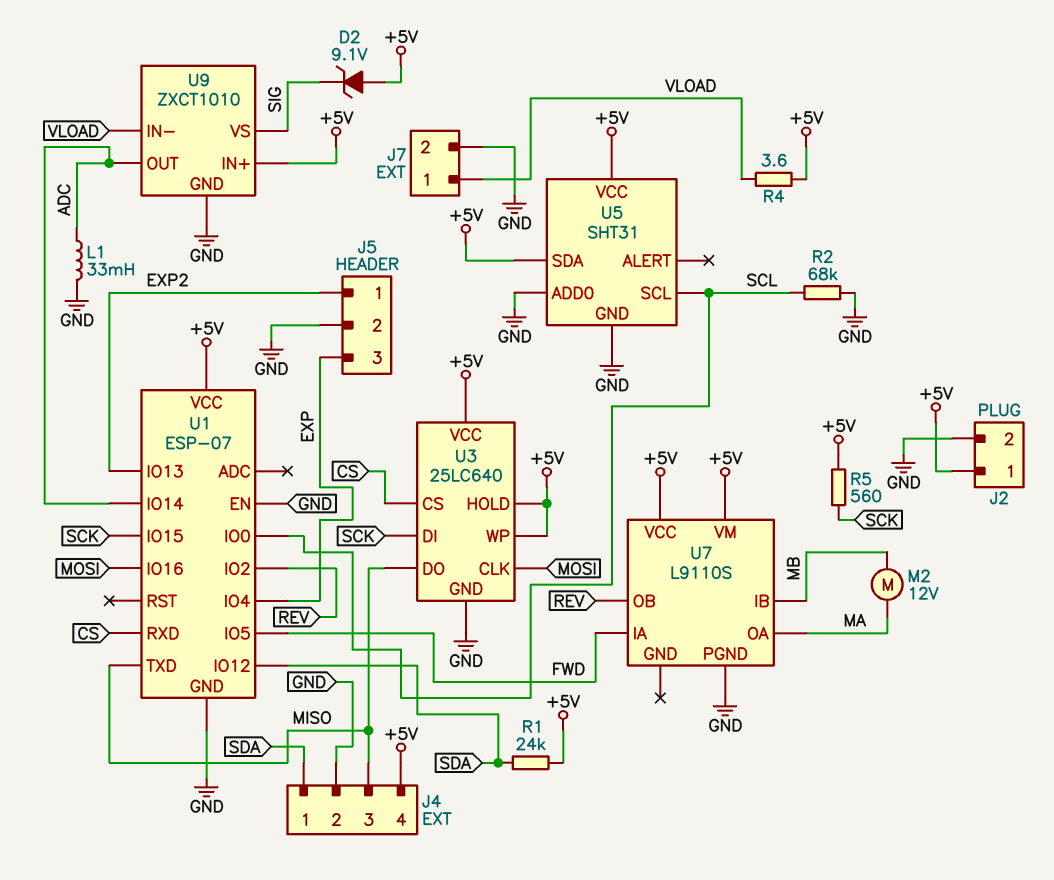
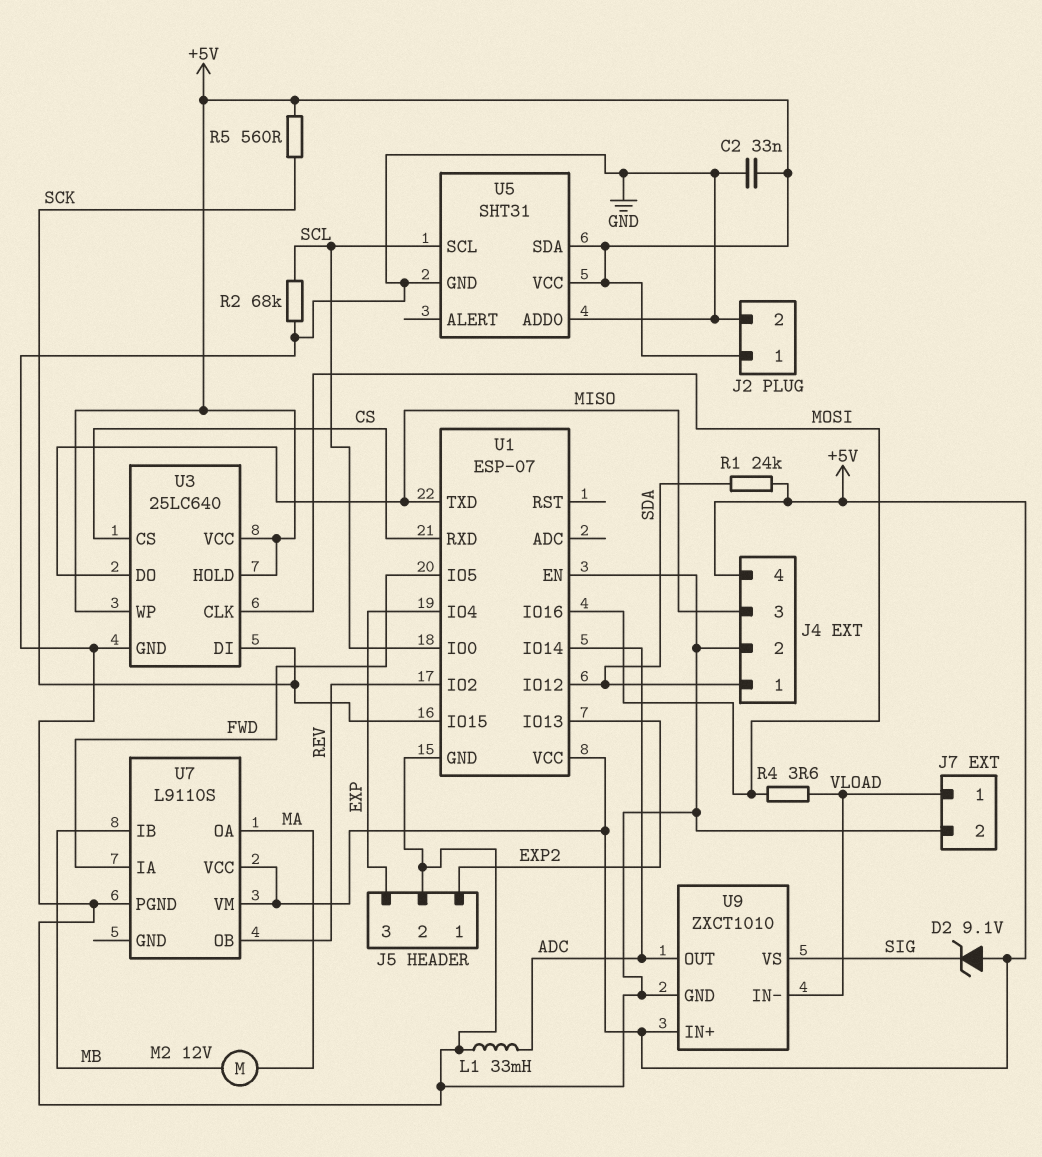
C2: none -> 33nF (+5V, GND)
R4: 3.6 (+5V, VLOAD) -> 3.6 (MOSI, VLOAD)

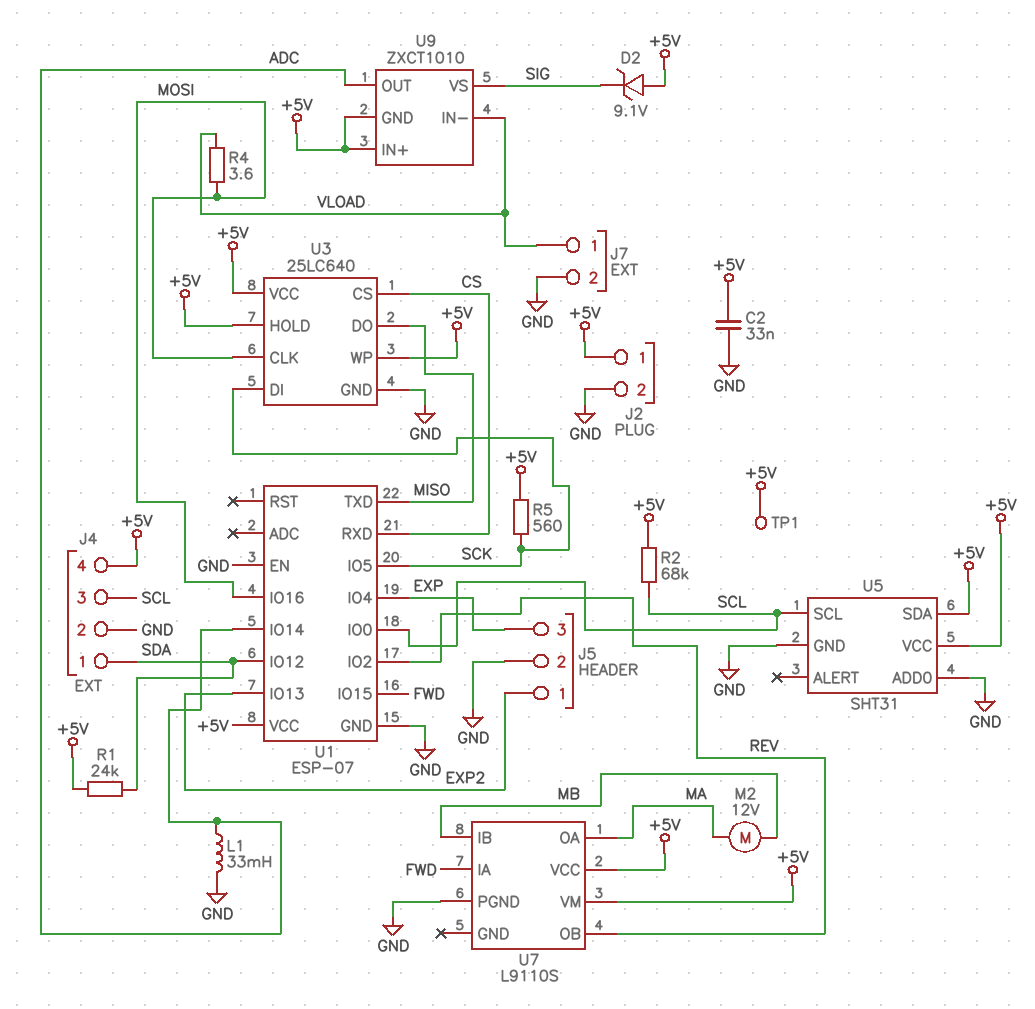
J4 pin 3: MISO -> SCL
R2: 68k (GND, SCL) -> 68k (+5V, SCL)
TP1: none -> test point (+5V)
U1 pin IO5: FWD -> SCK
U1 pin IO15: SCK -> FWD
U9 pin GND: GND -> +5V

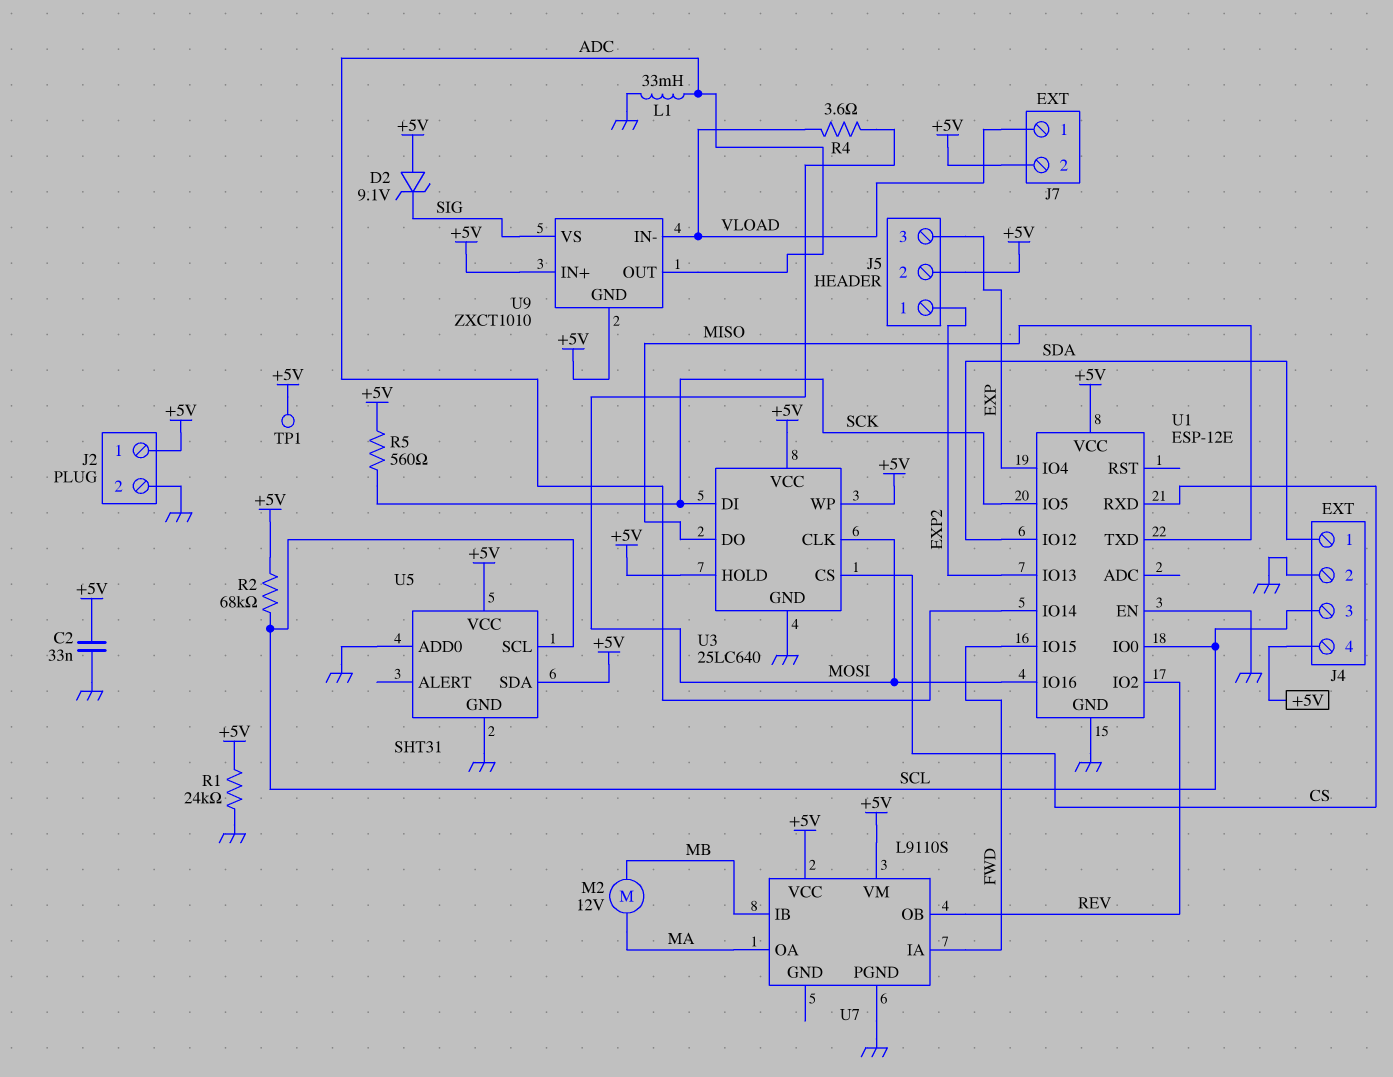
J5 pin 2: GND -> +5V
J7 pin 2: GND -> +5V
R1: 24k (+5V, SDA) -> 24k (+5V, GND)
U1: ESP-07 -> ESP-12E

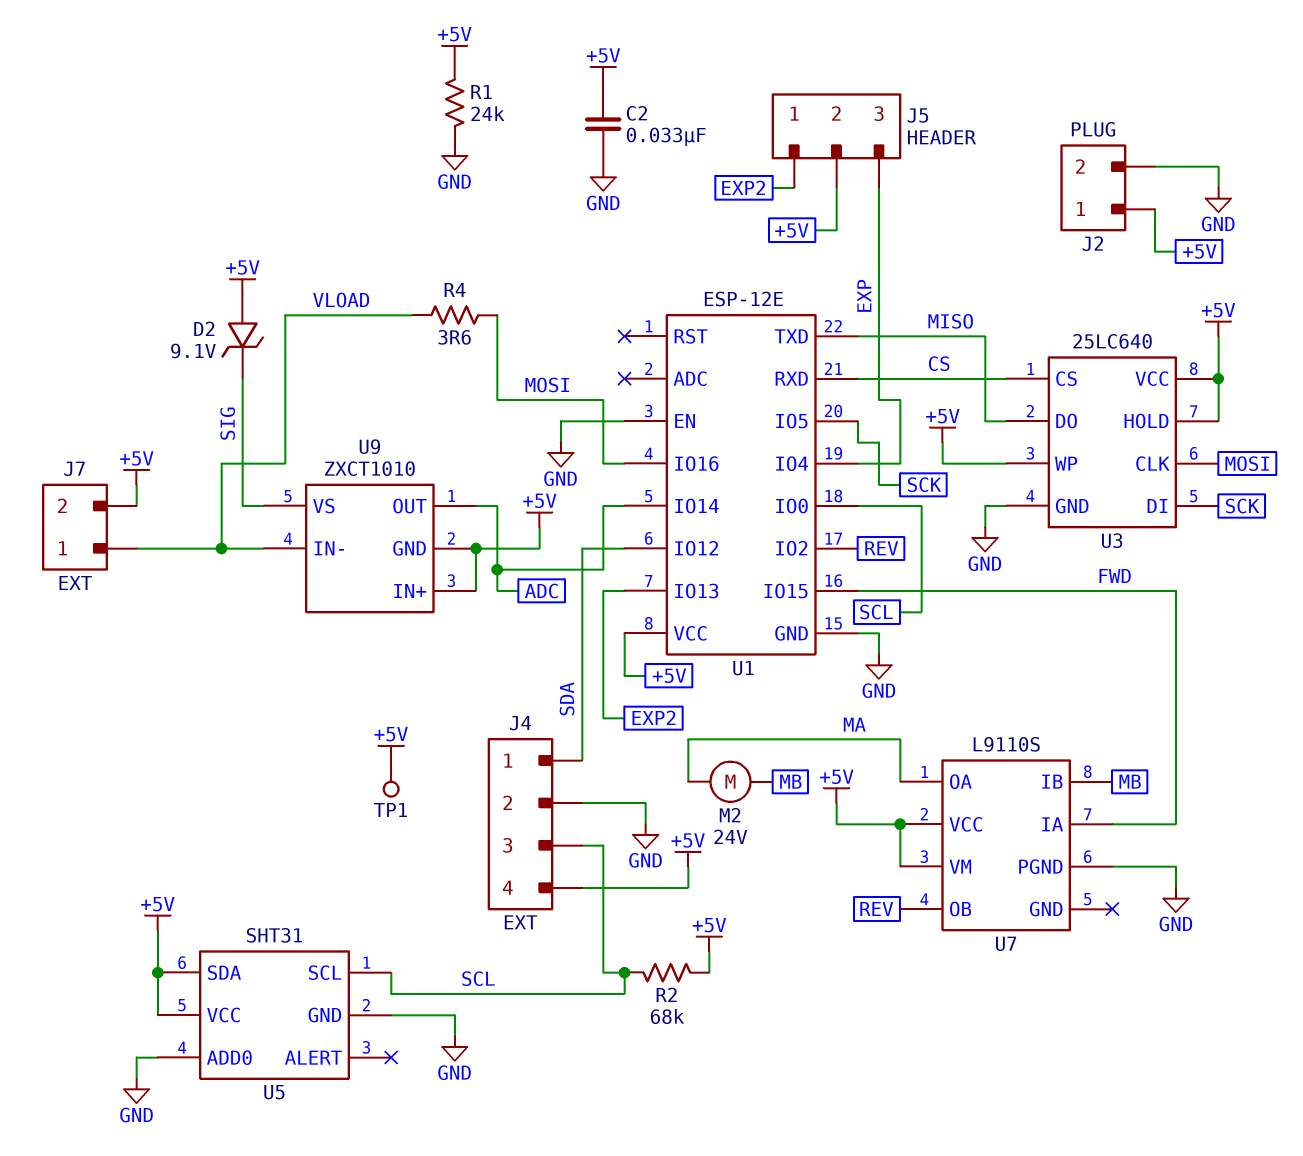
L1: 33mH (ADC, GND) -> none
M2: motor 12V (MA, MB) -> motor 24V (MA, MB)
R5: 560 (+5V, SCK) -> none

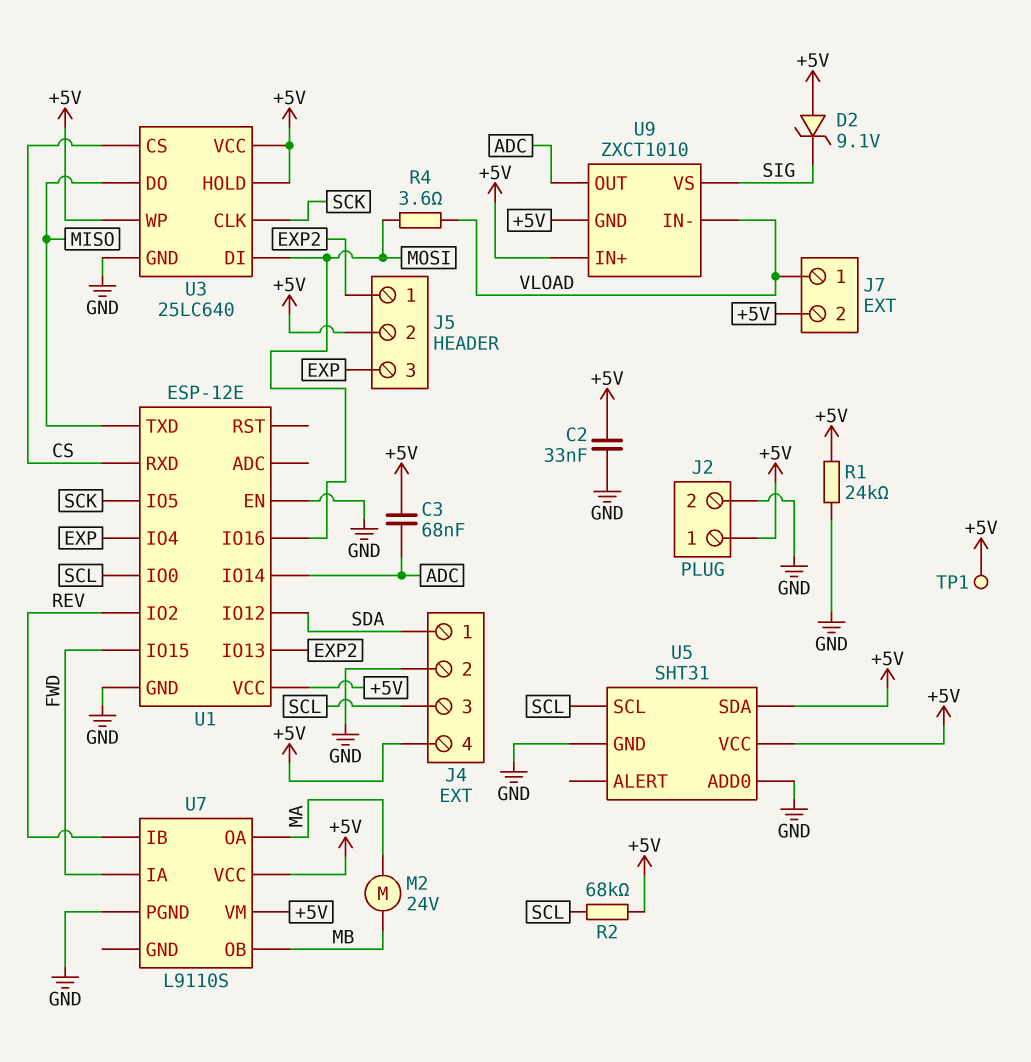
C3: none -> 68nF (+5V, ADC)
U3 pin CLK: MOSI -> SCK
U3 pin DI: SCK -> MOSI
U7 pin IB: MB -> REV
U7 pin OB: REV -> MB

